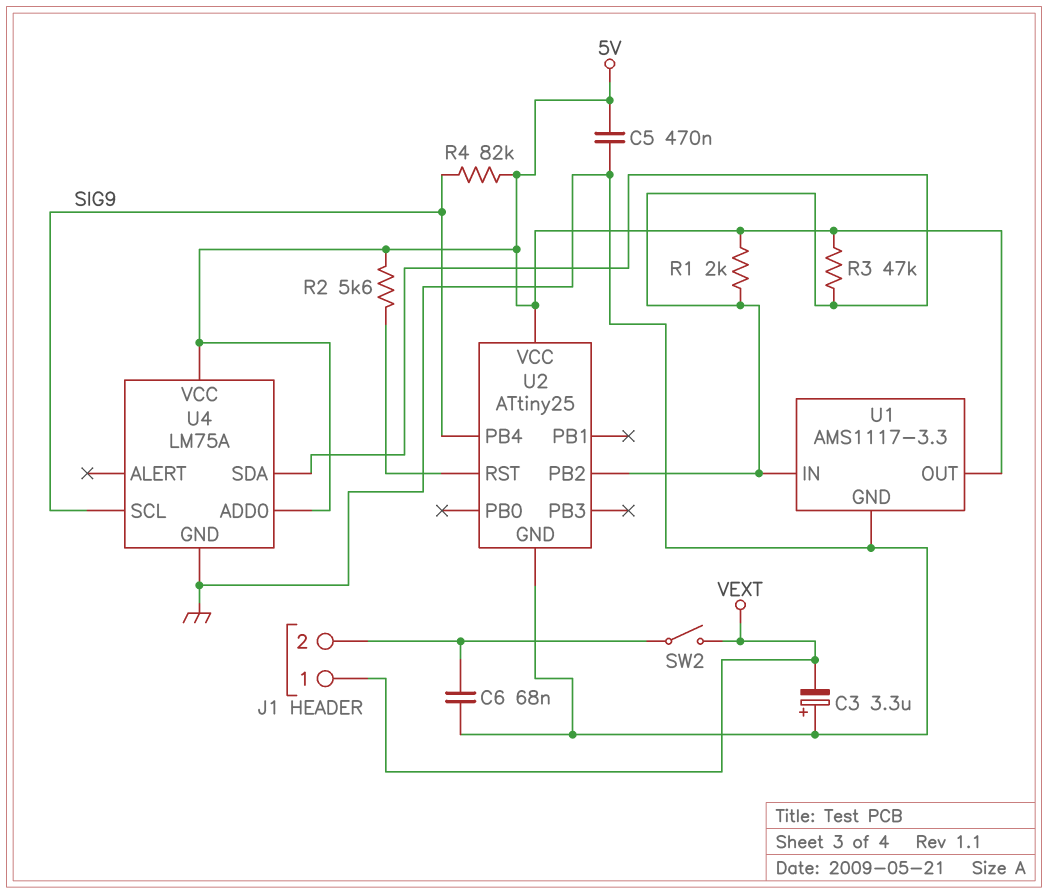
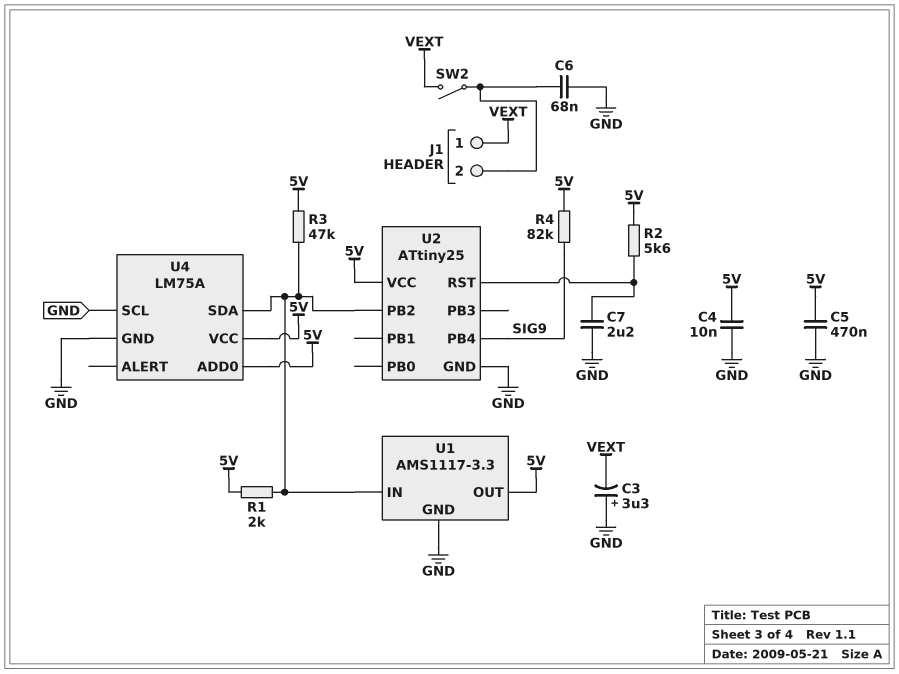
C4: none -> 10nF (5V, GND)
C7: none -> 2.2uF (GND, U2/RST)
U4 pin SCL: SIG9 -> GND

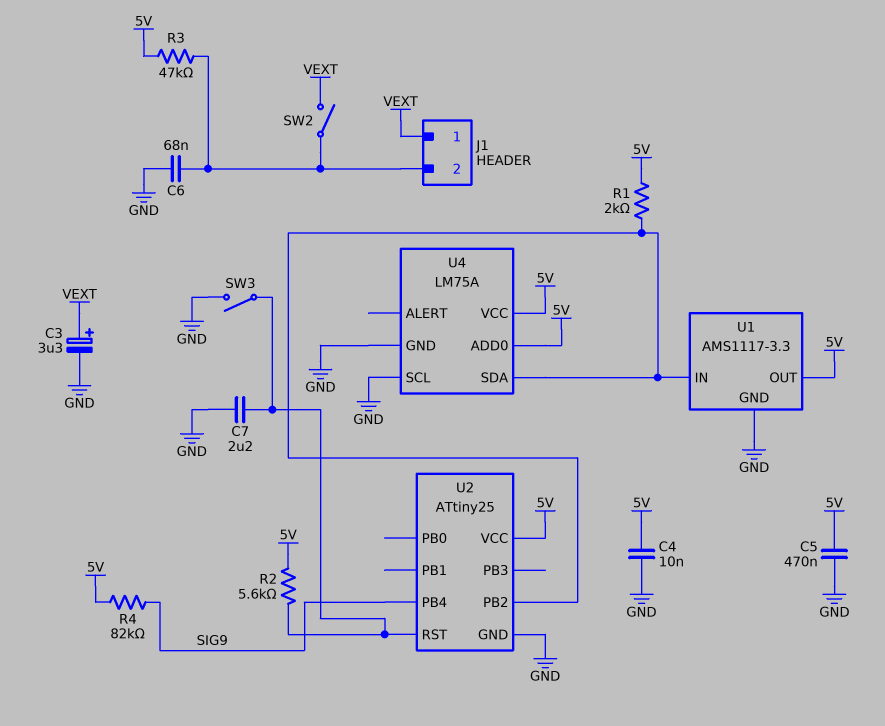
C3: 3.3uF (plus GND, minus VEXT) -> 3.3uF (plus VEXT, minus GND)
R3: 47k (5V, U1/IN) -> 47k (5V, J1/2)
SW3: none -> switch (GND, U2/RST)

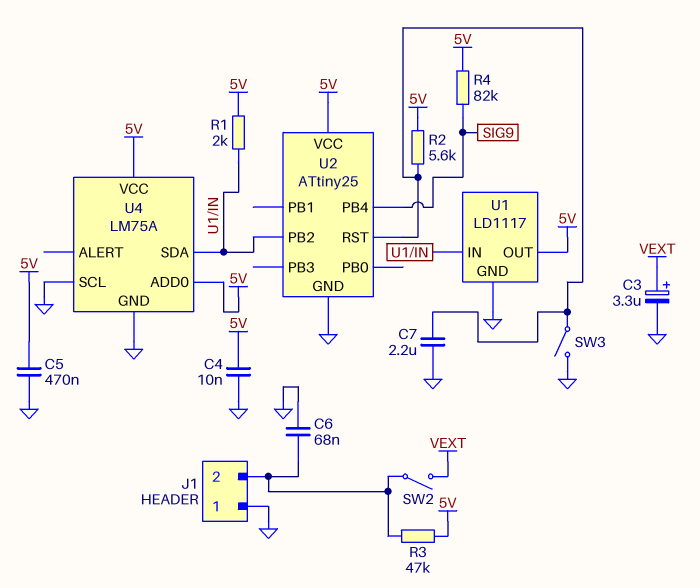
J1 pin 1: VEXT -> GND
U1: AMS1117-3.3 -> LD1117

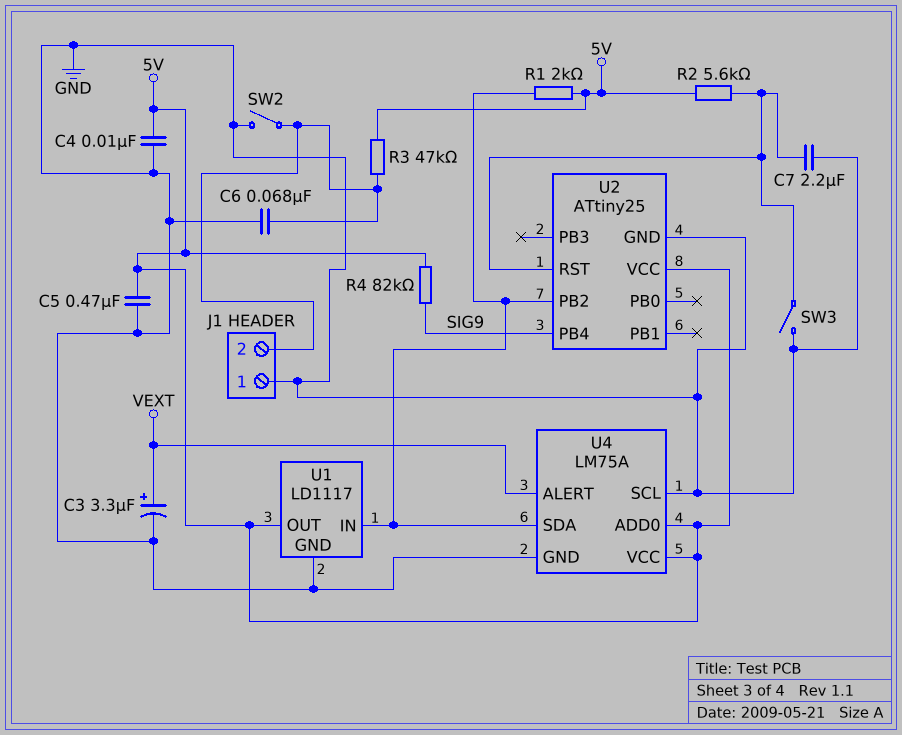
SW2: switch (J1/2, VEXT) -> switch (GND, J1/2)
U4 pin ALERT: none -> VEXT

